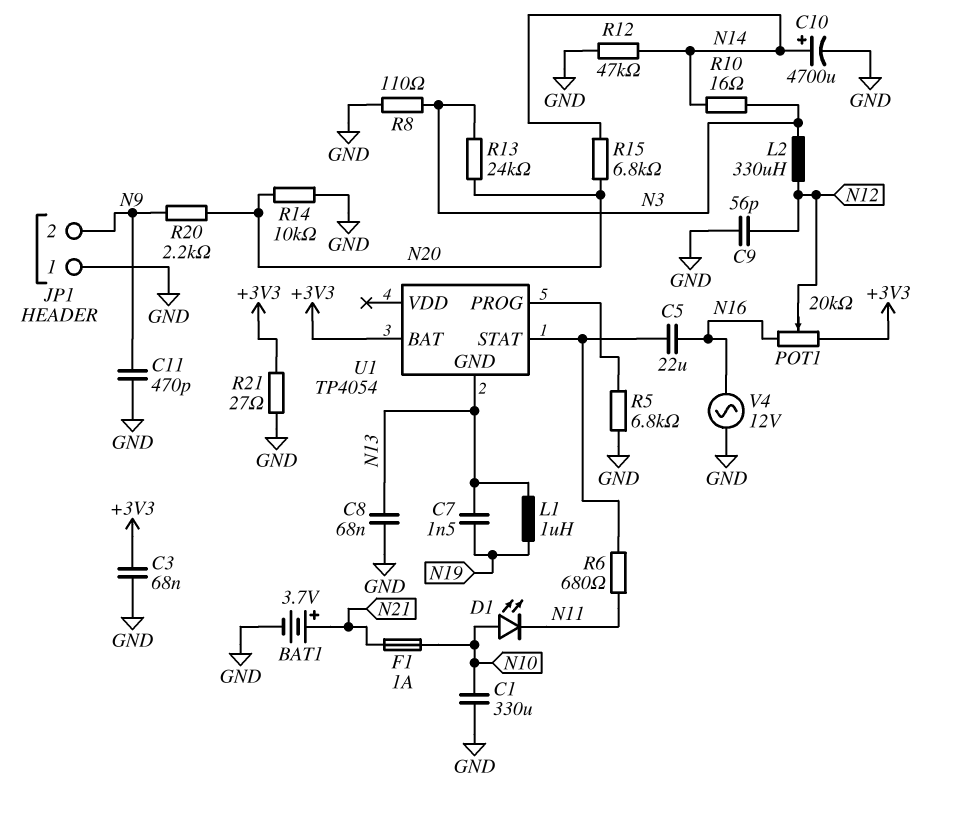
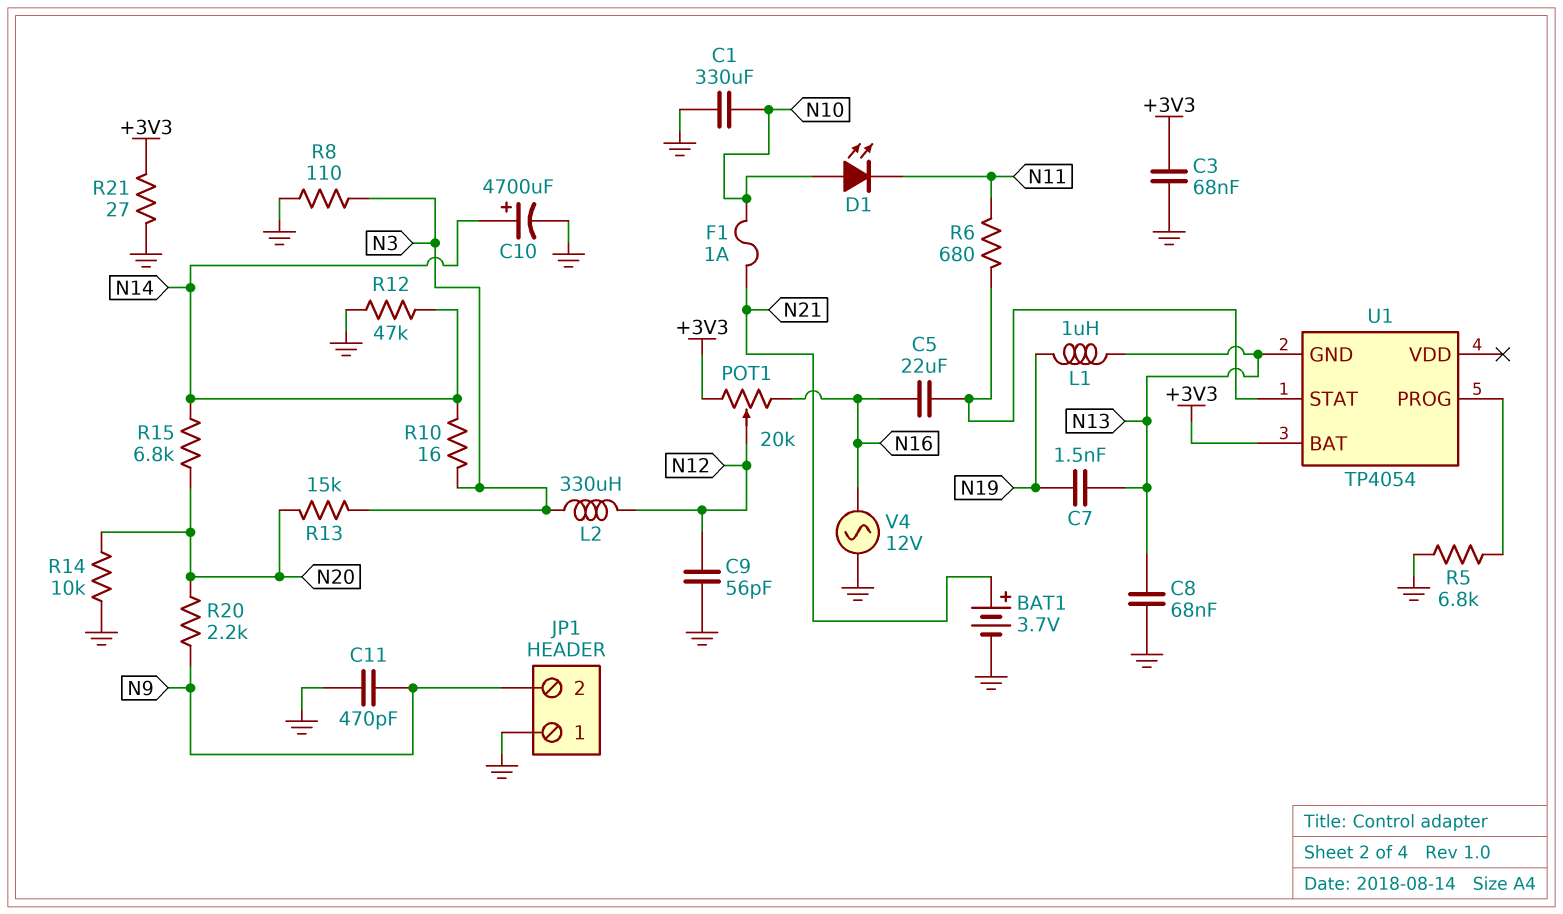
R13: 24k (N3, N20) -> 15k (N3, N20)

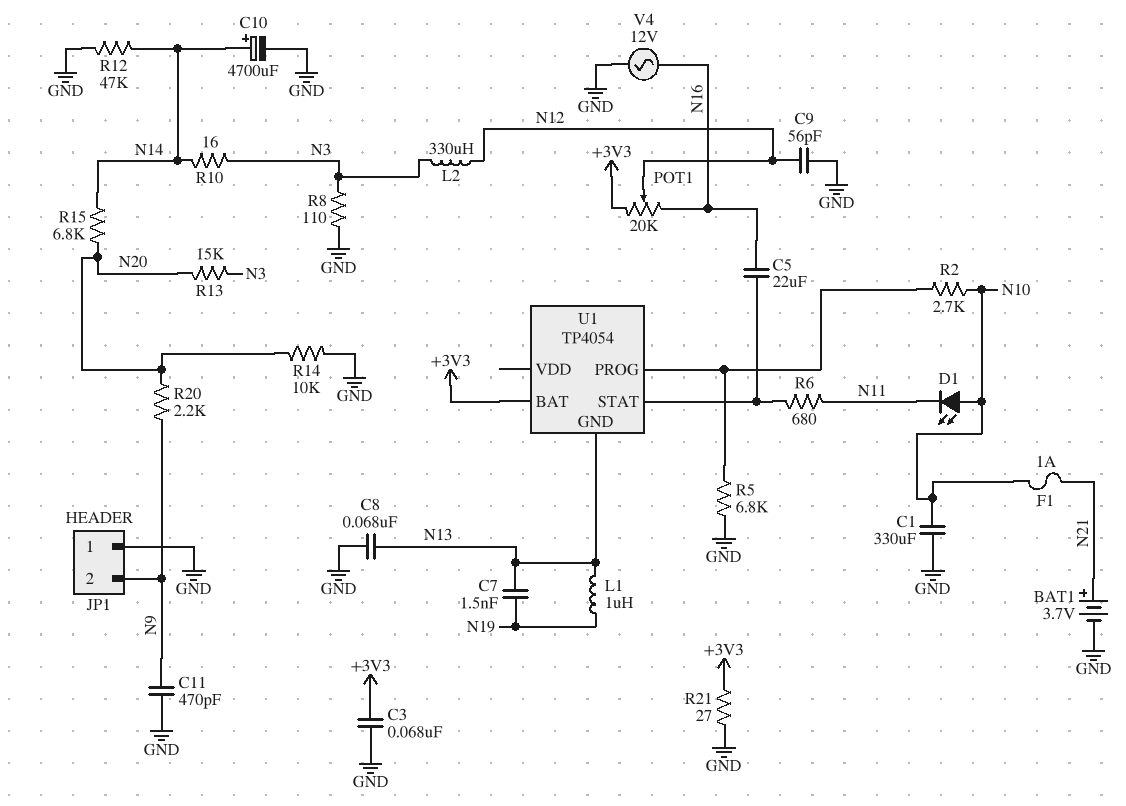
R2: none -> 2.7k (N10, U1/PROG)

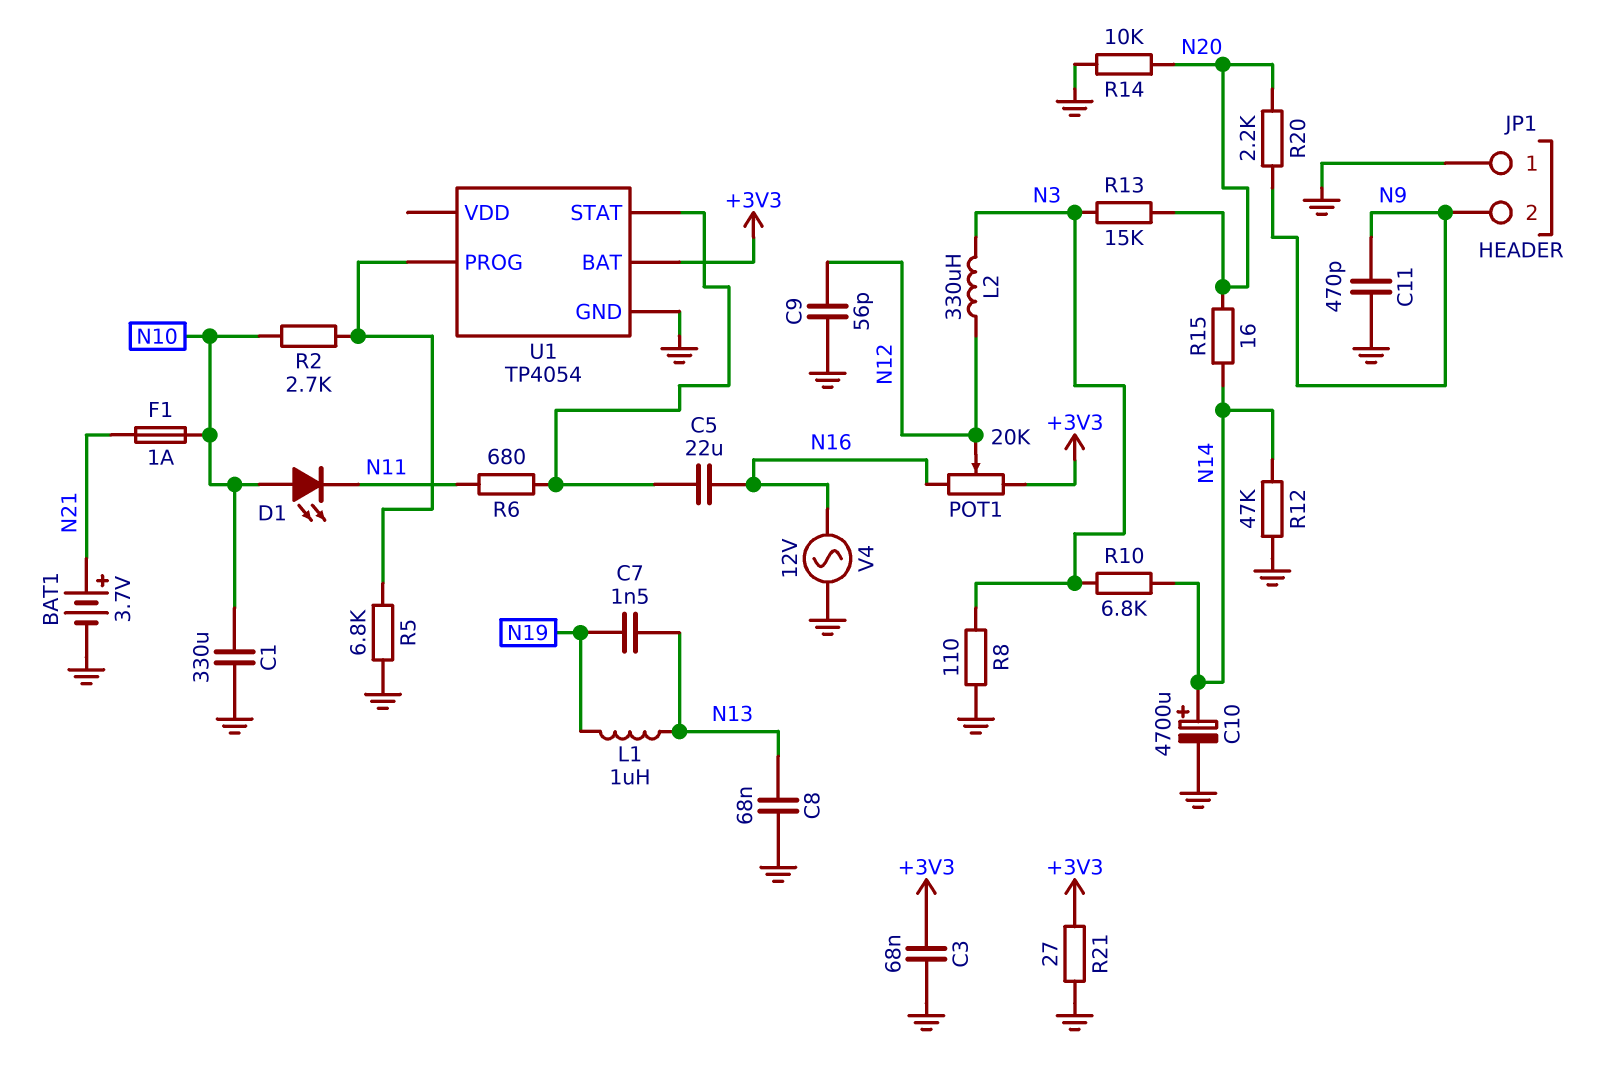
R10: 16 (N3, N14) -> 6.8k (N3, N14)
R15: 6.8k (N14, N20) -> 16 (N14, N20)
U1 pin GND: N13 -> GND

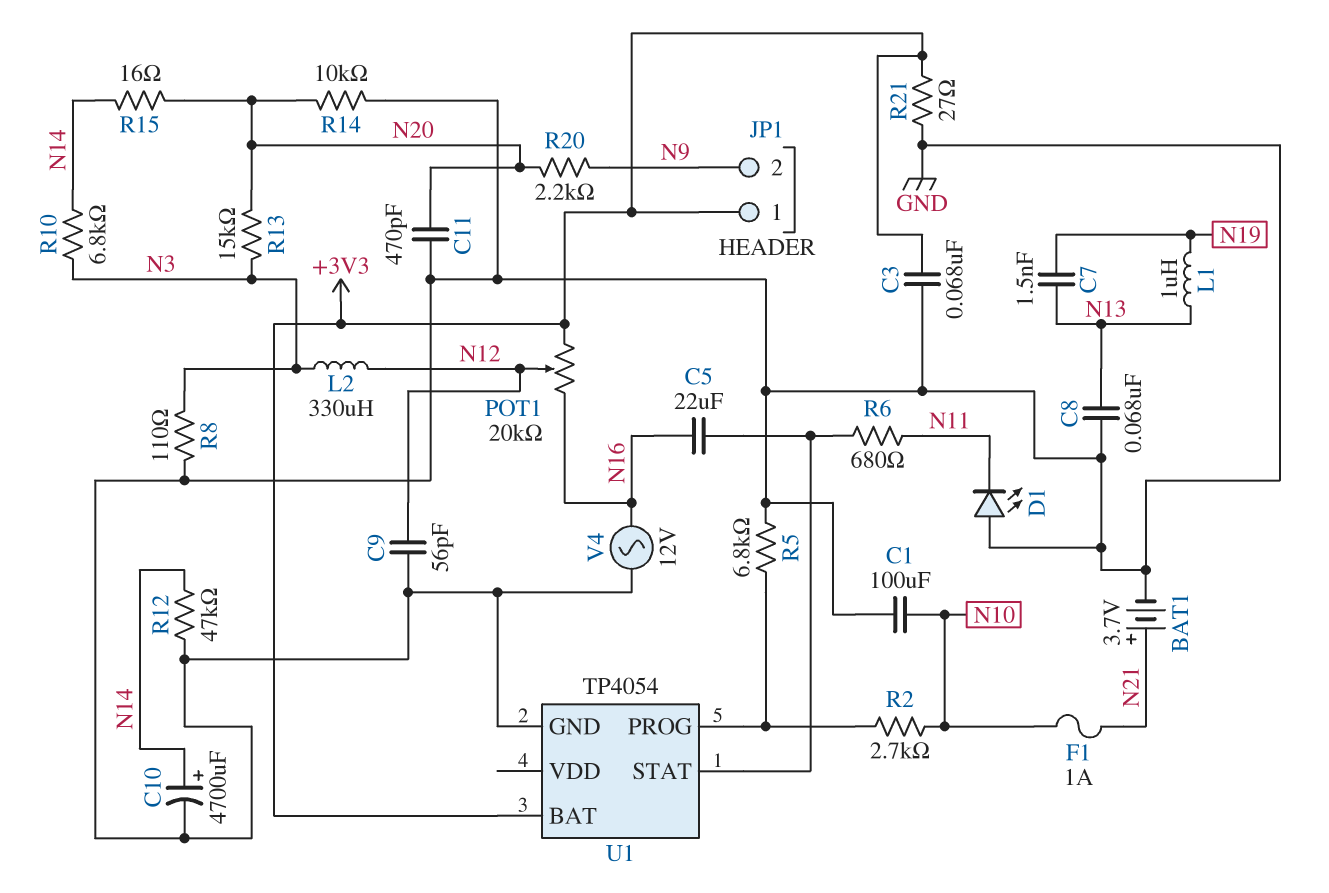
C1: 330uF (GND, N10) -> 100uF (GND, N10)
C11: 470pF (GND, N9) -> 470pF (GND, N20)
D1: LED (A N10, K N11) -> LED (A GND, K N11)
JP1 pin 1: GND -> +3V3

